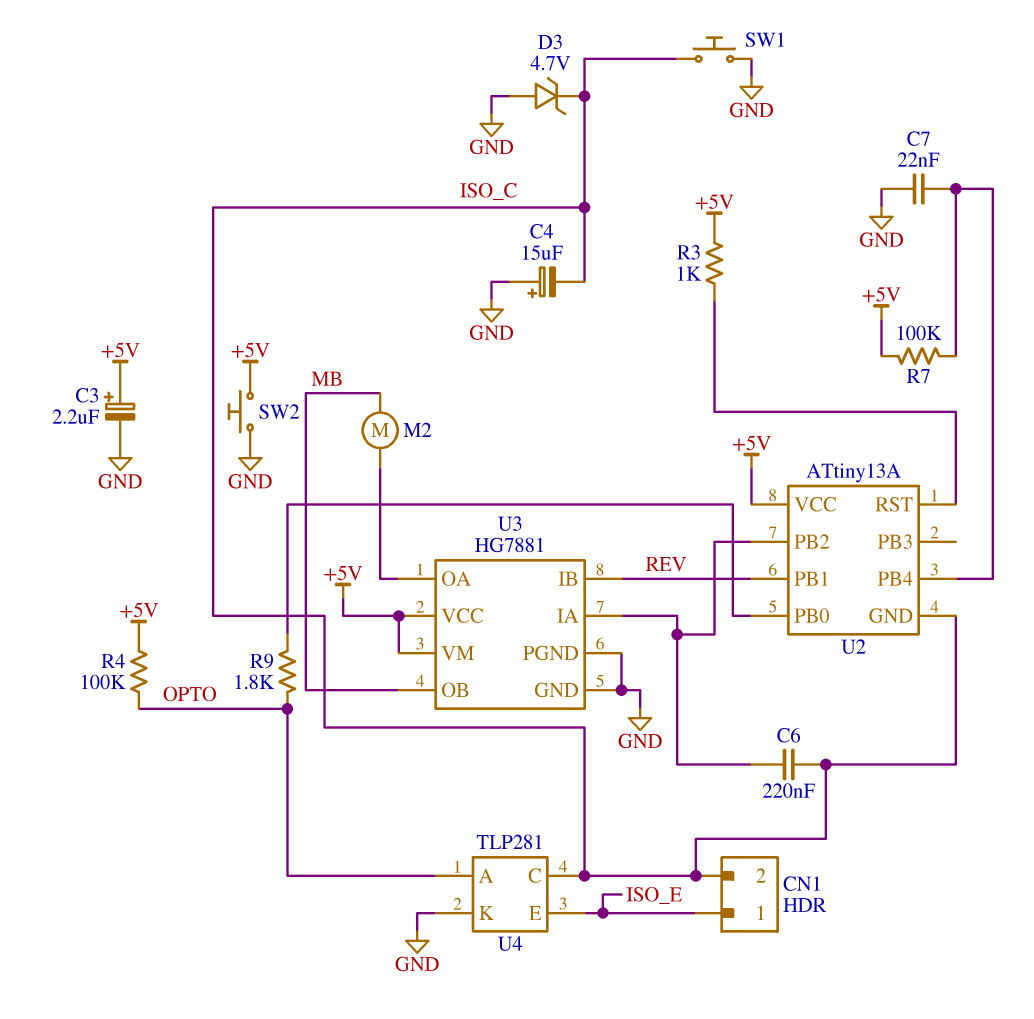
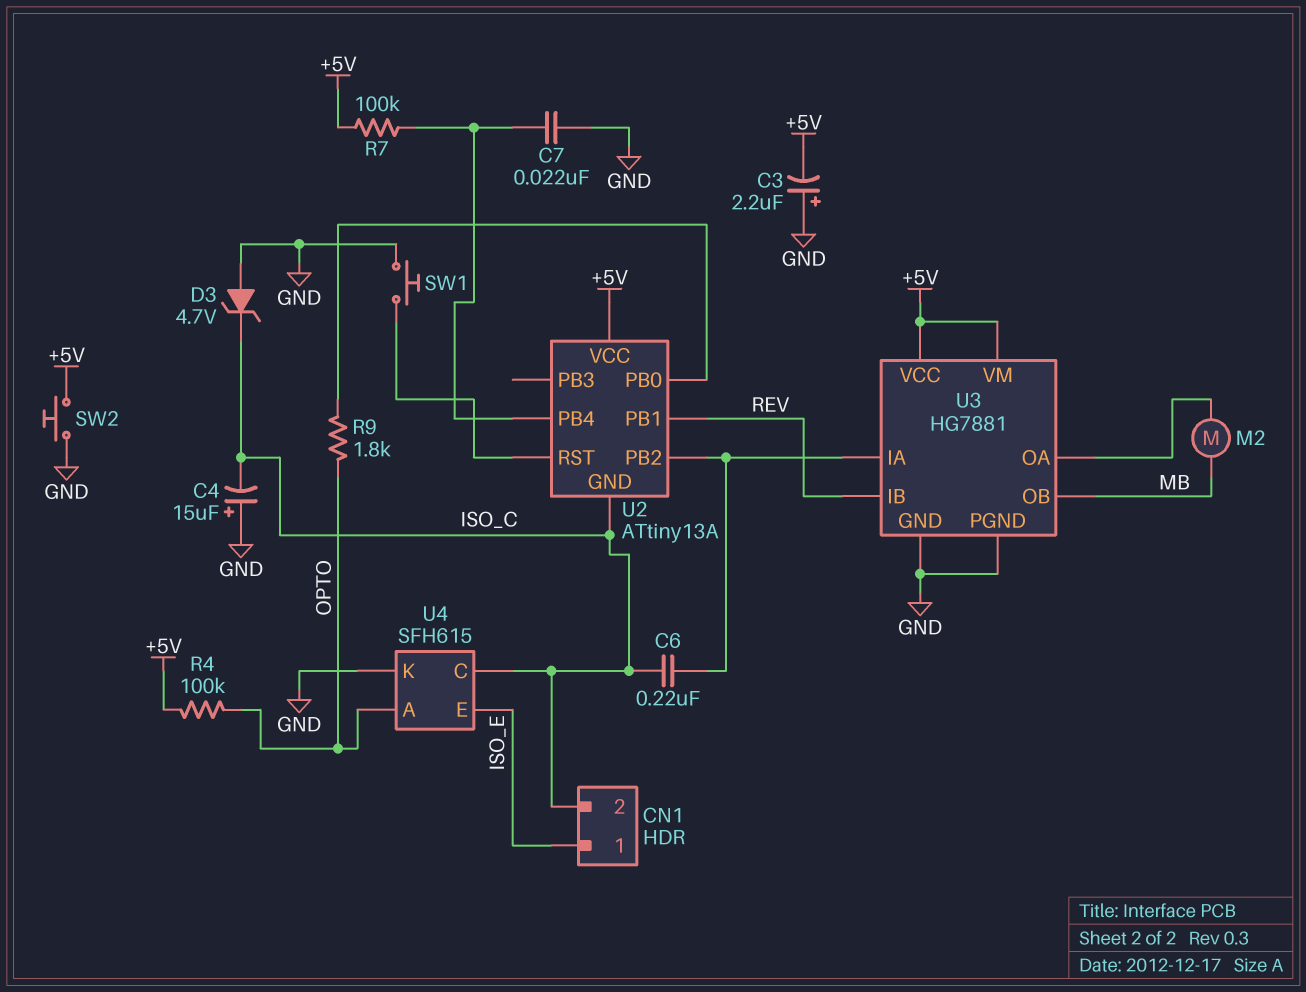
C3: 2.2uF (plus +5V, minus GND) -> 2.2uF (plus GND, minus +5V)
R3: 1k (+5V, U2/RST) -> none
SW1: button (GND, ISO_C) -> button (GND, U2/RST)
U4: TLP281 -> SFH615

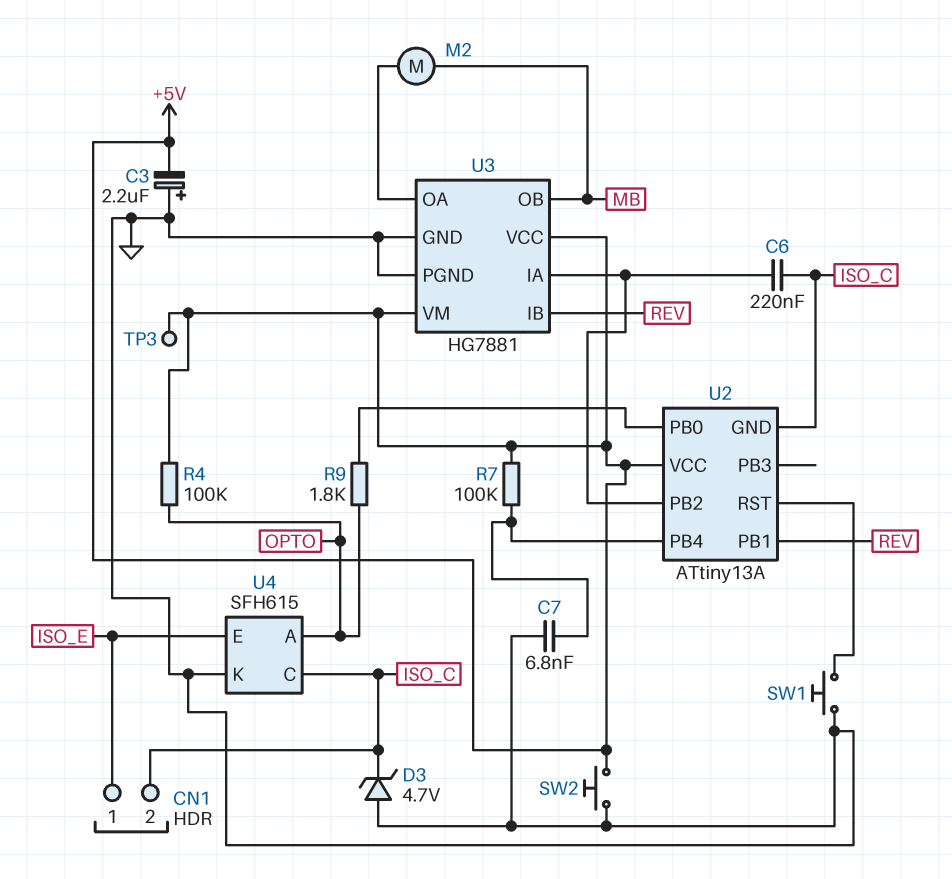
C4: 15uF (plus GND, minus ISO_C) -> none
C7: 22nF (GND, U2/PB4) -> 6.8nF (GND, U2/PB4)
TP3: none -> test point (+5V)

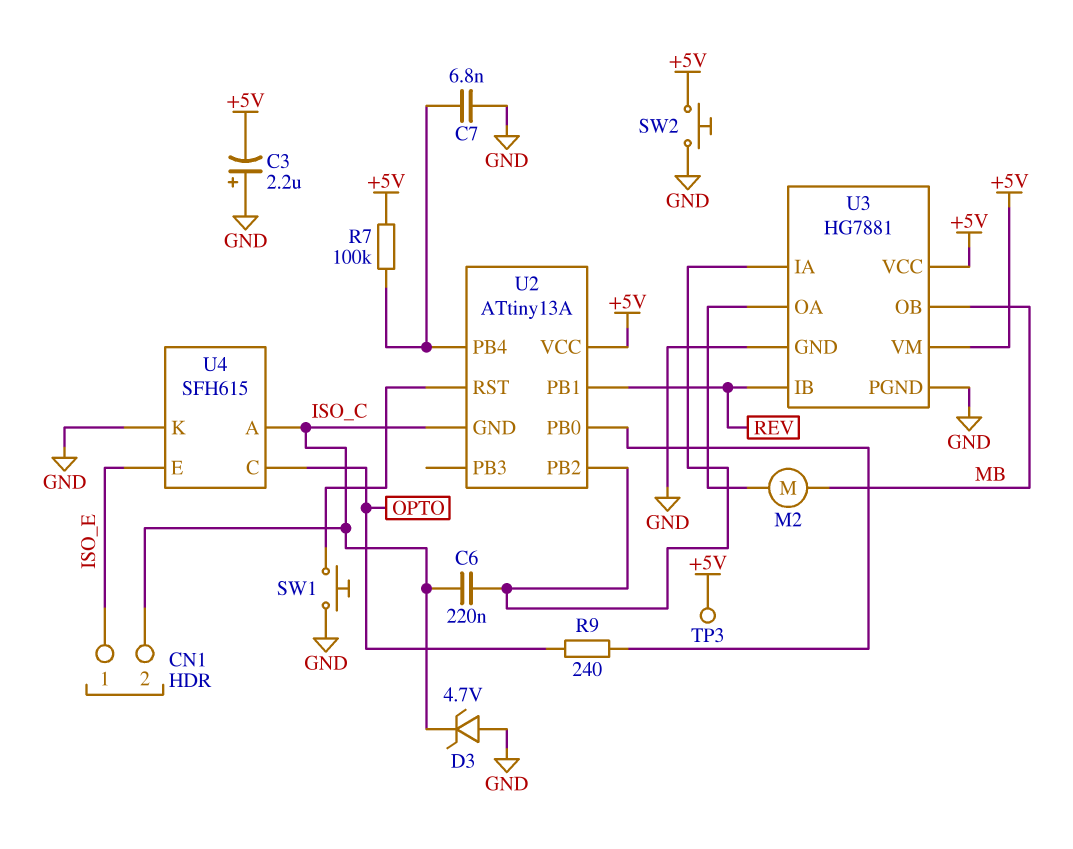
R4: 100k (+5V, OPTO) -> none
R9: 1.8k (OPTO, U2/PB0) -> 240 (OPTO, U2/PB0)
U4 pin A: OPTO -> ISO_C
U4 pin C: ISO_C -> OPTO

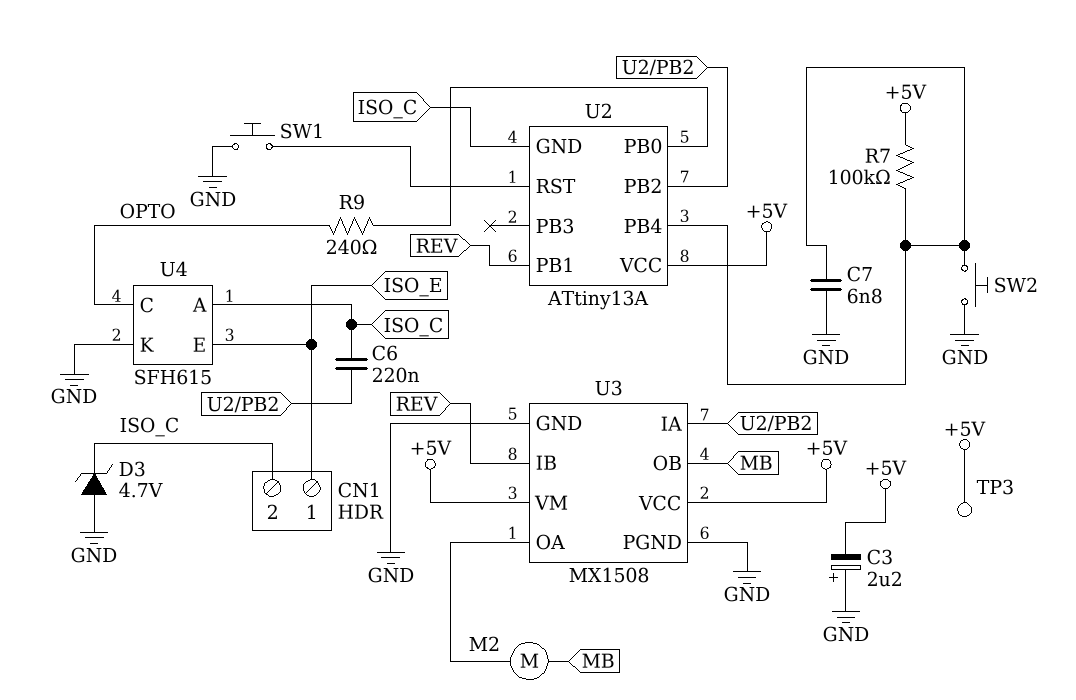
SW2: button (+5V, GND) -> button (GND, U2/PB4)
U3: HG7881 -> MX1508

